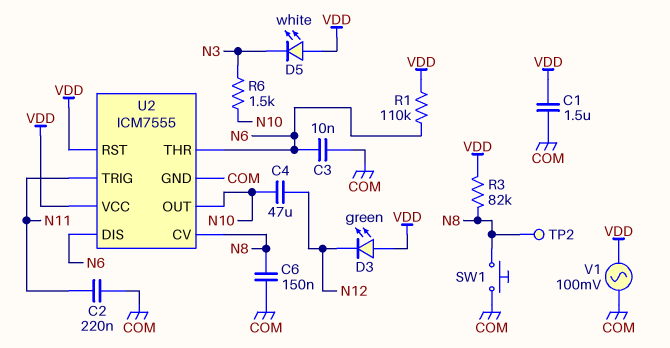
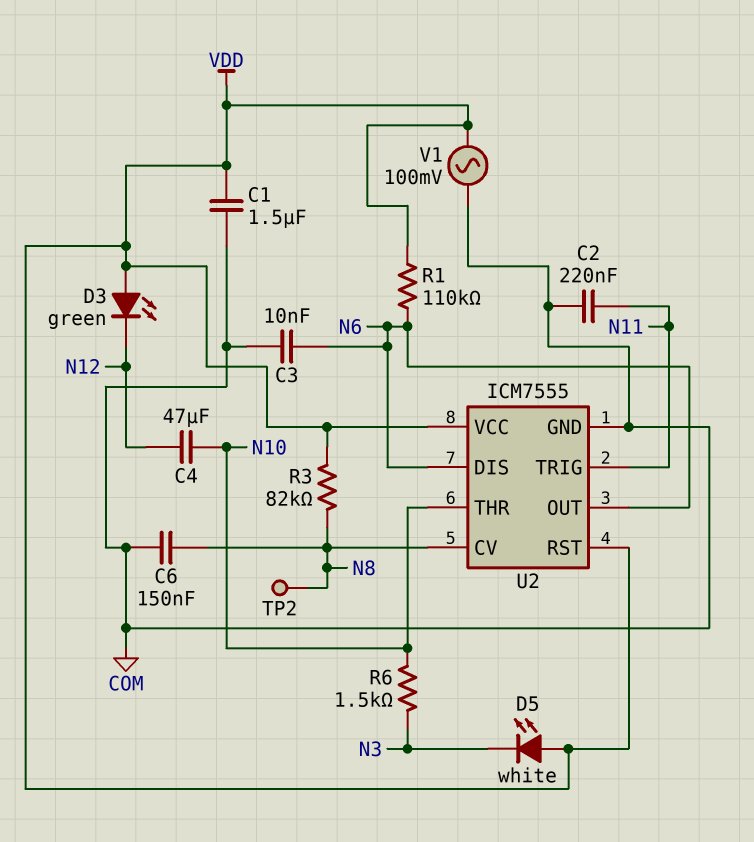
SW1: button (COM, N8) -> none
U2 pin OUT: N10 -> N6
U2 pin THR: N6 -> N10

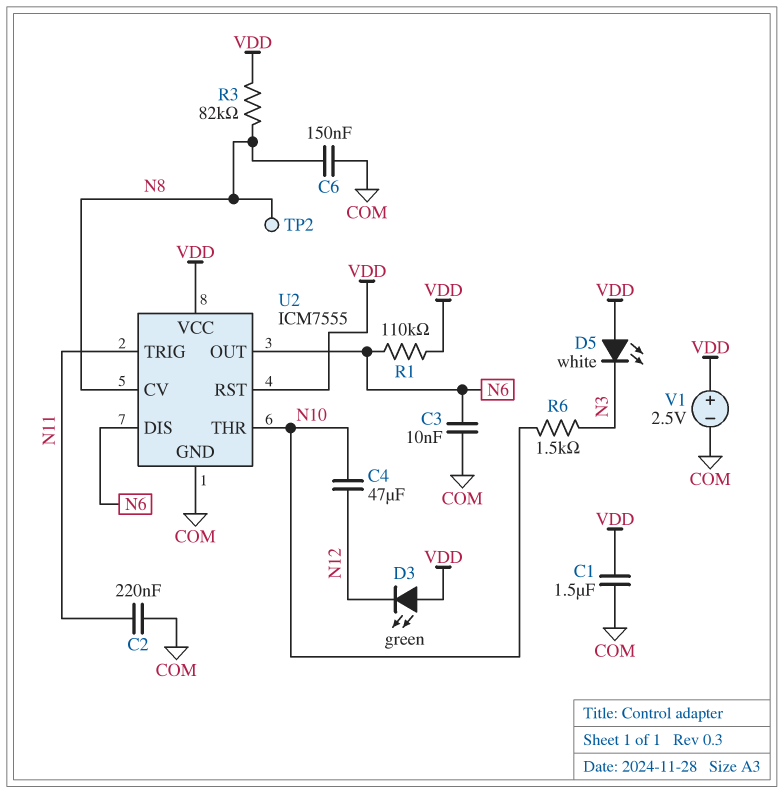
V1: AC 100mV (COM, VDD) -> 2.5V (plus VDD, minus COM)

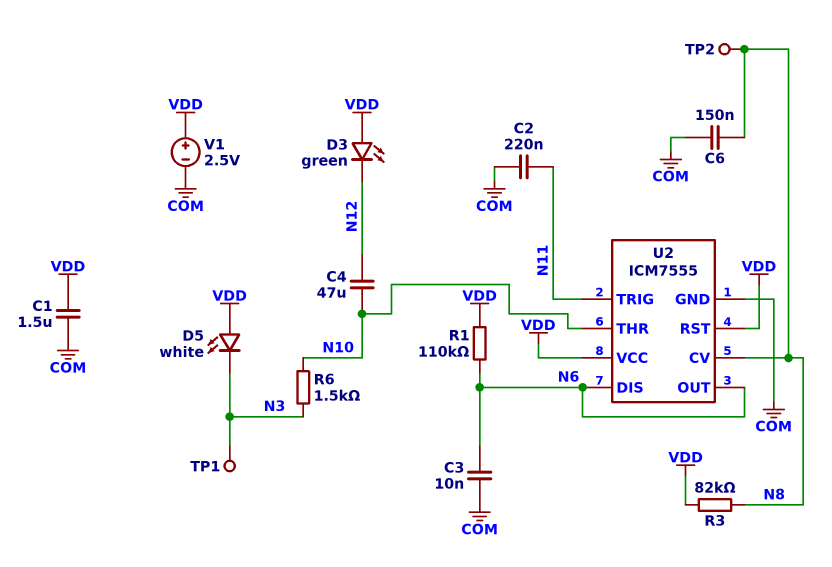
TP1: none -> test point (N3)

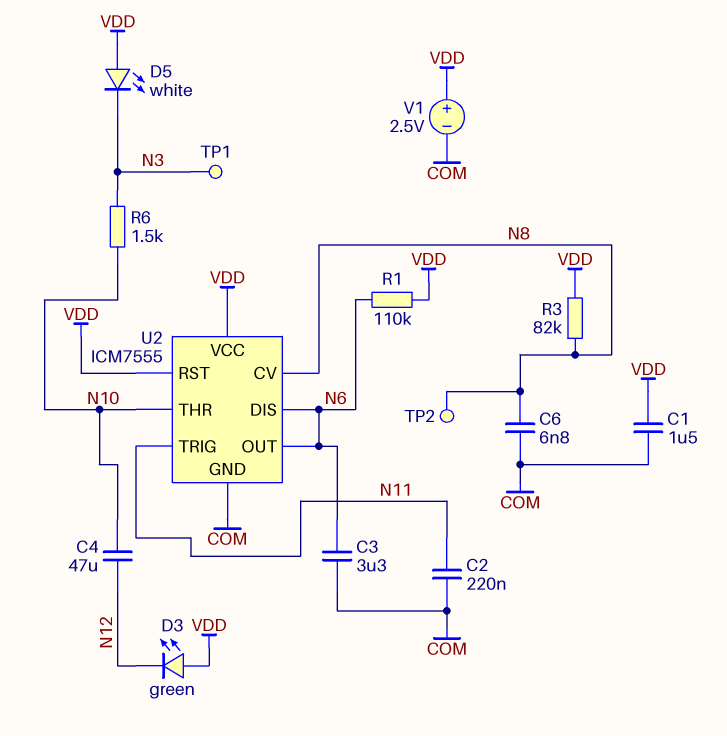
C3: 10nF (COM, N6) -> 3.3uF (COM, N6)
C6: 150nF (COM, N8) -> 6.8nF (COM, N8)

